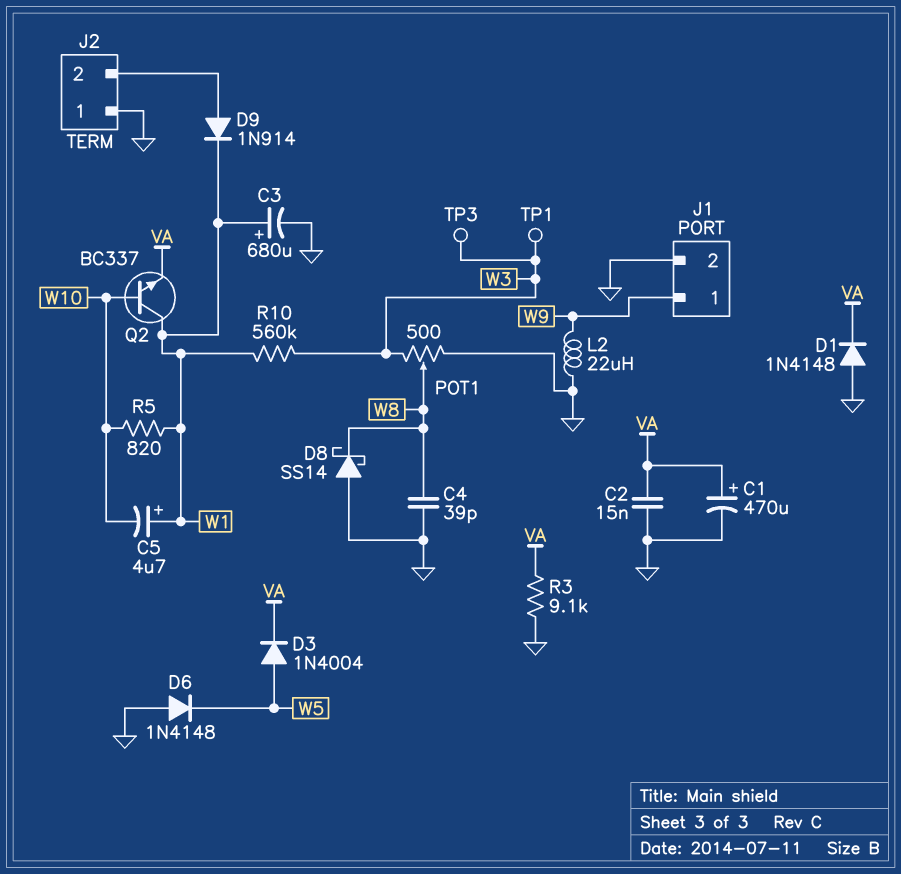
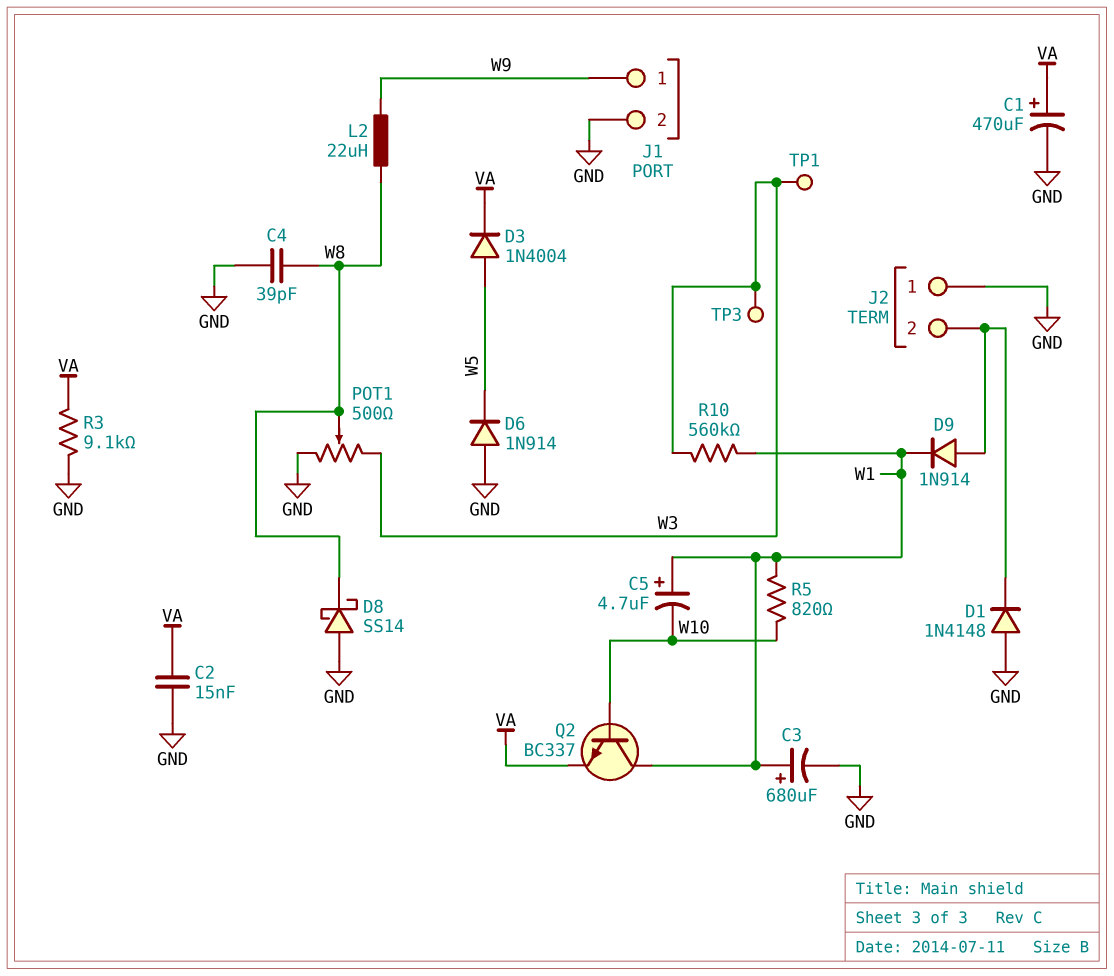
D1: diode 1N4148 (A GND, K VA) -> diode 1N4148 (A GND, K J2/2)
D6: diode 1N4148 (A GND, K W5) -> diode 1N914 (A GND, K W5)
L2: 22uH (GND, W9) -> 22uH (W8, W9)

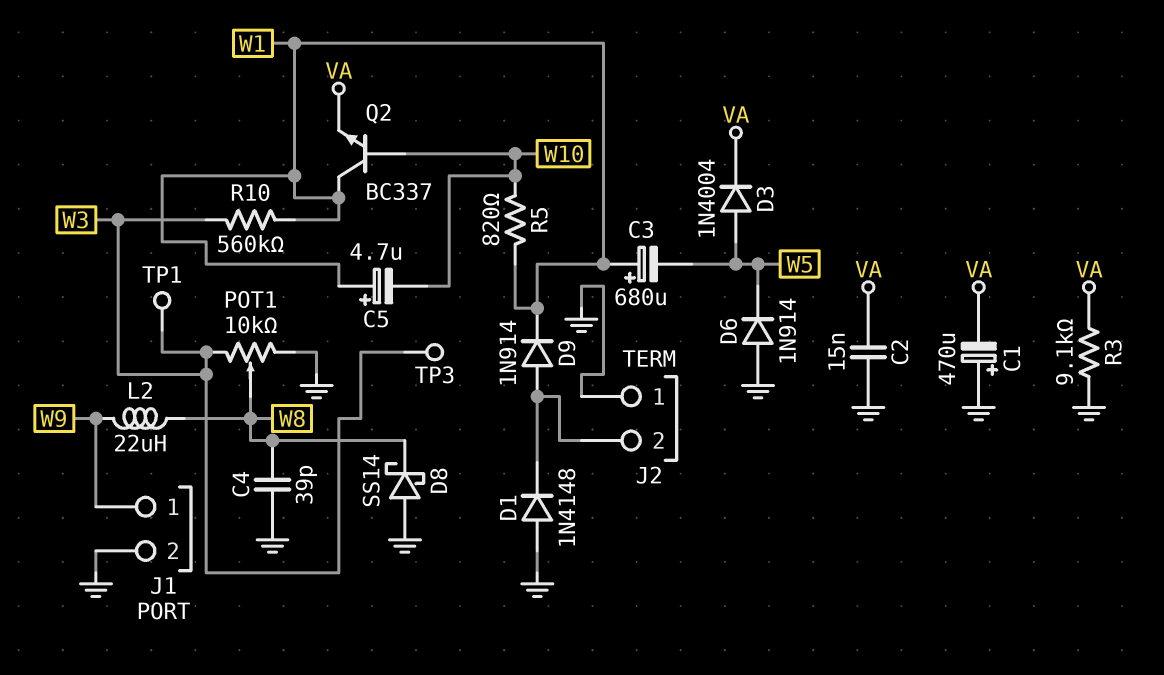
C1: 470uF (plus VA, minus GND) -> 470uF (plus GND, minus VA)
C3: 680uF (plus W1, minus GND) -> 680uF (plus W1, minus W5)
POT1: 500 (GND, W3, wiper W8) -> 10k (GND, W3, wiper W8)

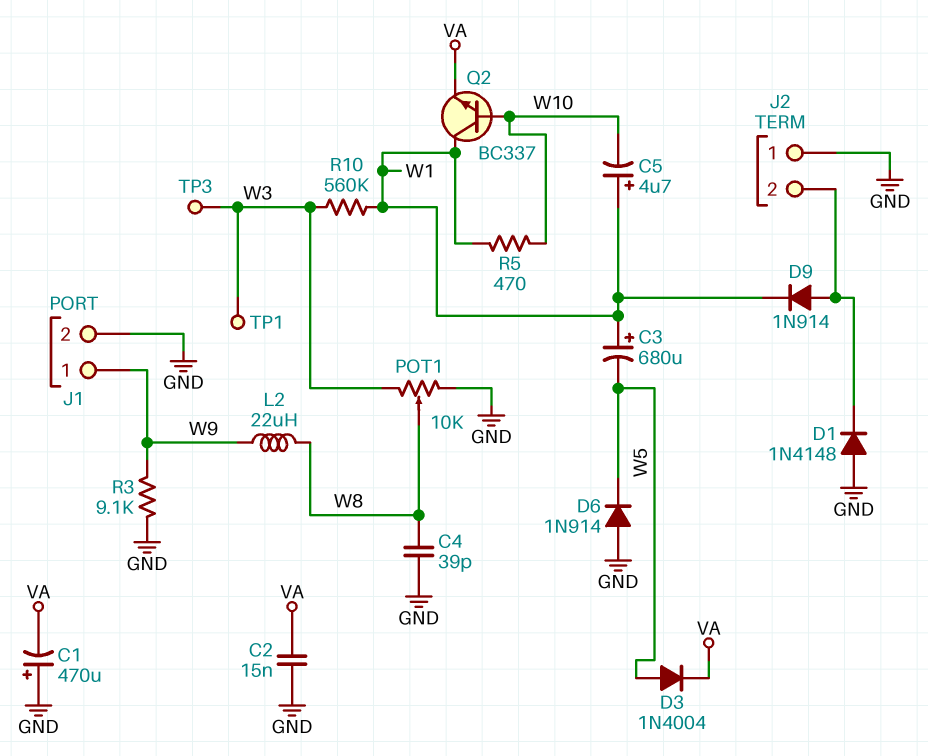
D8: schottky SS14 (A GND, K W8) -> none
R3: 9.1k (GND, VA) -> 9.1k (GND, W9)
R5: 820 (W1, W10) -> 470 (W1, W10)

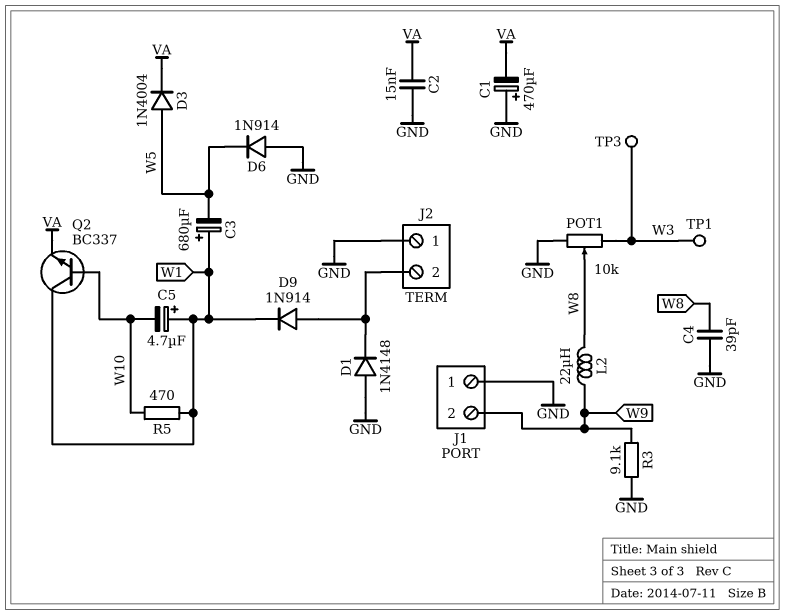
J1 pin 1: W9 -> GND
J1 pin 2: GND -> W9
R10: 560k (W1, W3) -> none

